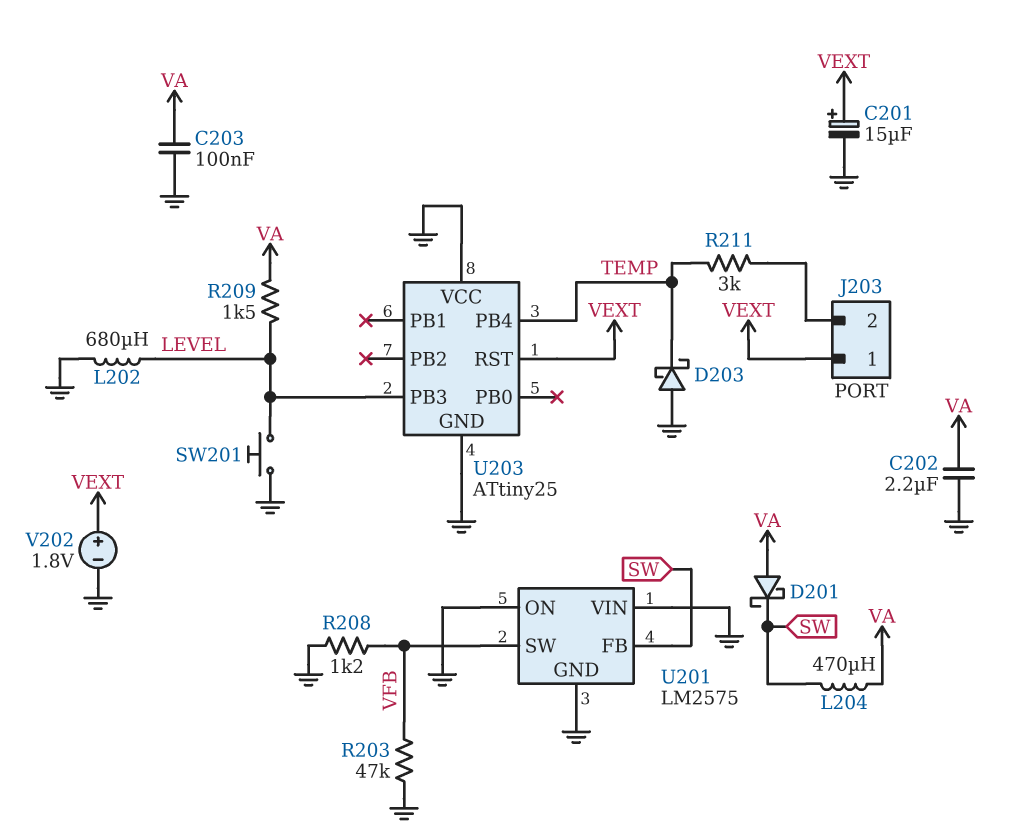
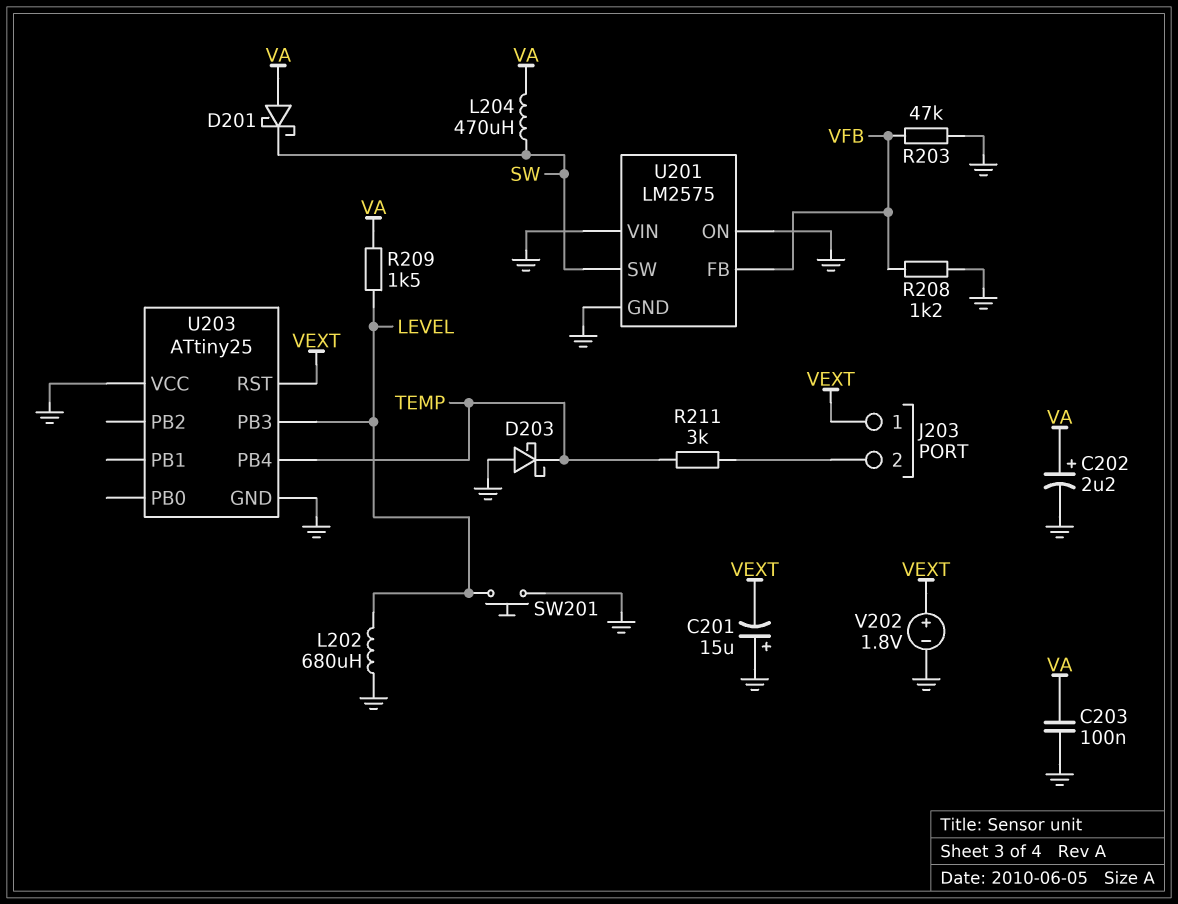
C201: 15uF (plus VEXT, minus GND) -> 15uF (plus GND, minus VEXT)
C202: 2.2uF (GND, VA) -> 2.2uF (plus VA, minus GND)
U201 pin FB: SW -> VFB
U201 pin SW: VFB -> SW

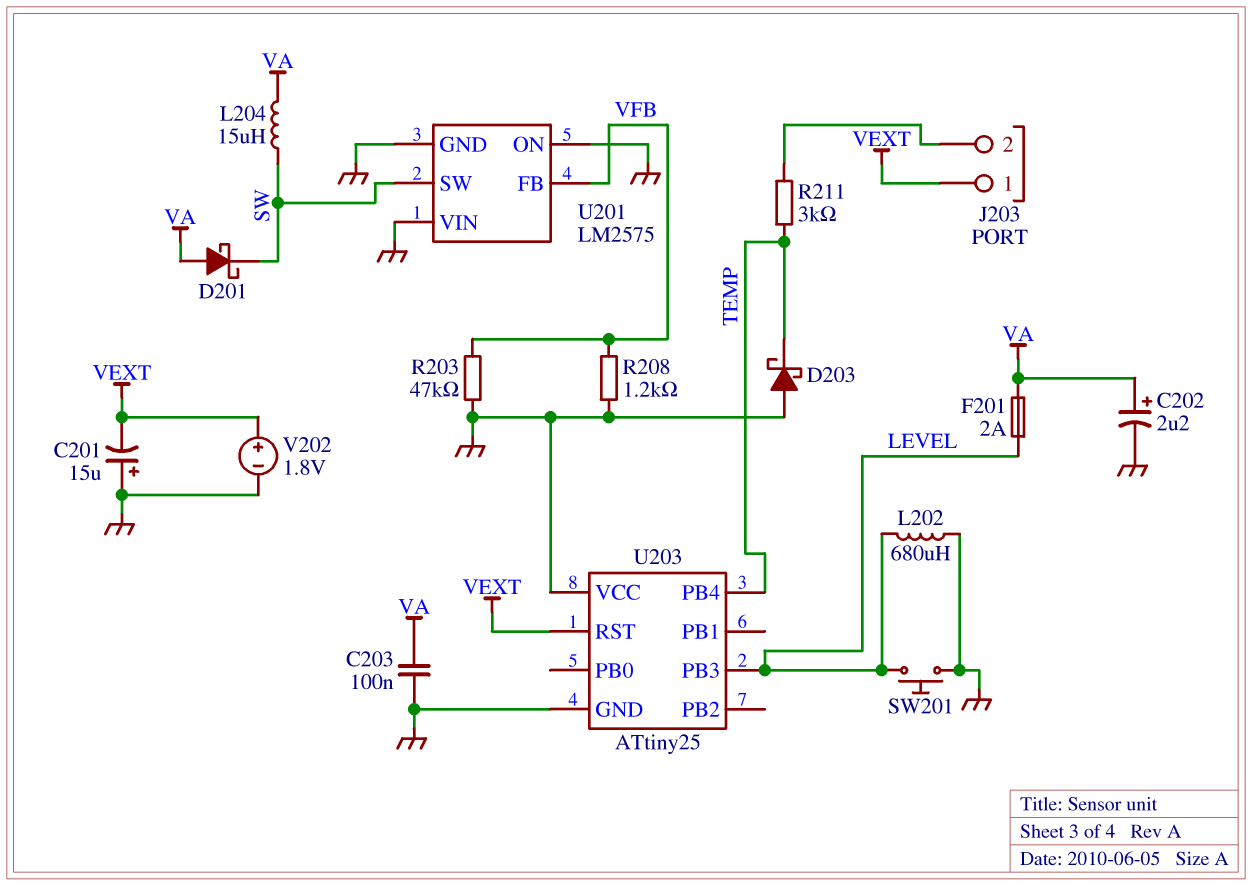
F201: none -> 2A (LEVEL, VA)
L204: 470uH (SW, VA) -> 15uH (SW, VA)
R209: 1.5k (LEVEL, VA) -> none

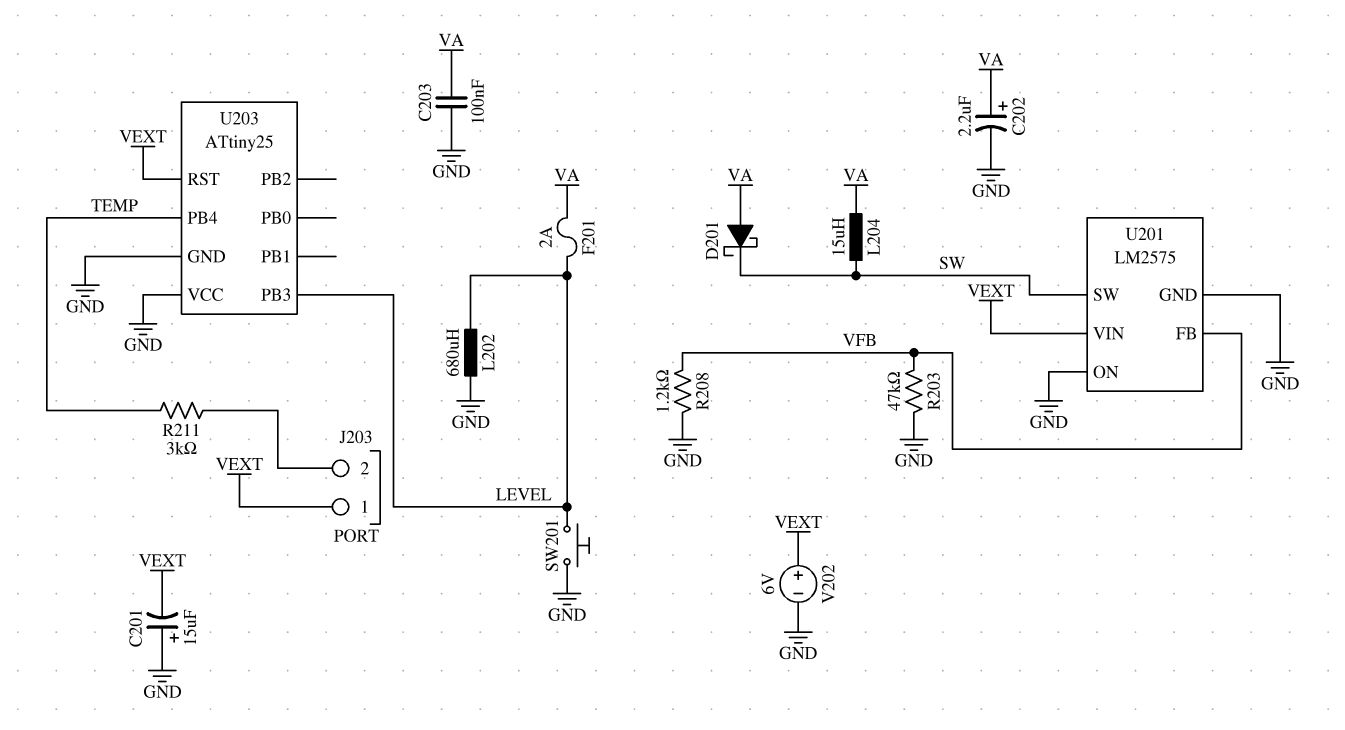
D203: schottky (A GND, K TEMP) -> none
U201 pin VIN: GND -> VEXT
V202: 1.8V (plus VEXT, minus GND) -> 6V (plus VEXT, minus GND)

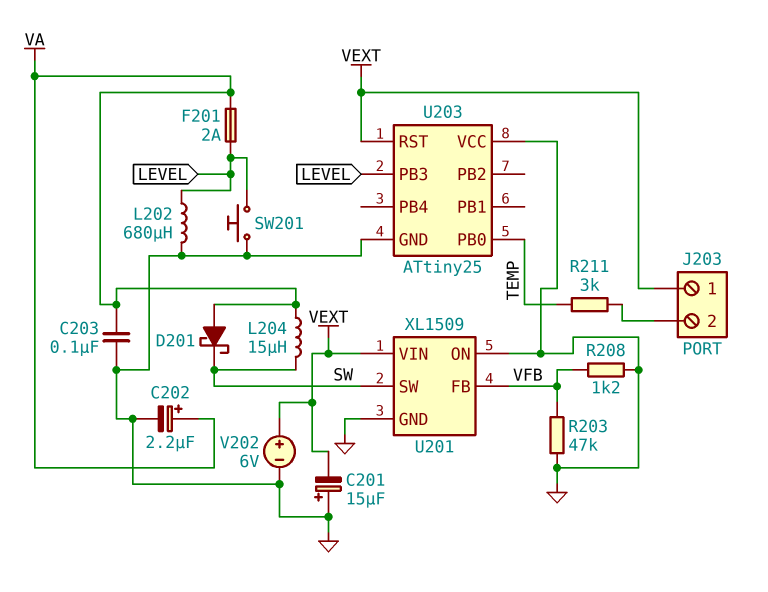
U201: LM2575 -> XL1509
U203 pin PB0: none -> TEMP
U203 pin PB4: TEMP -> none

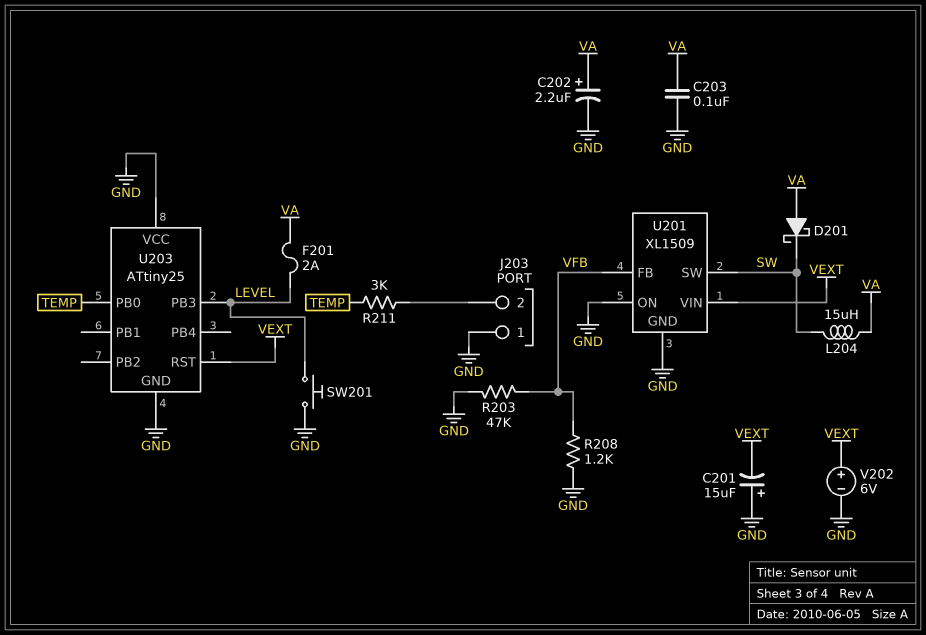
J203 pin 1: VEXT -> GND
L202: 680uH (GND, LEVEL) -> none

